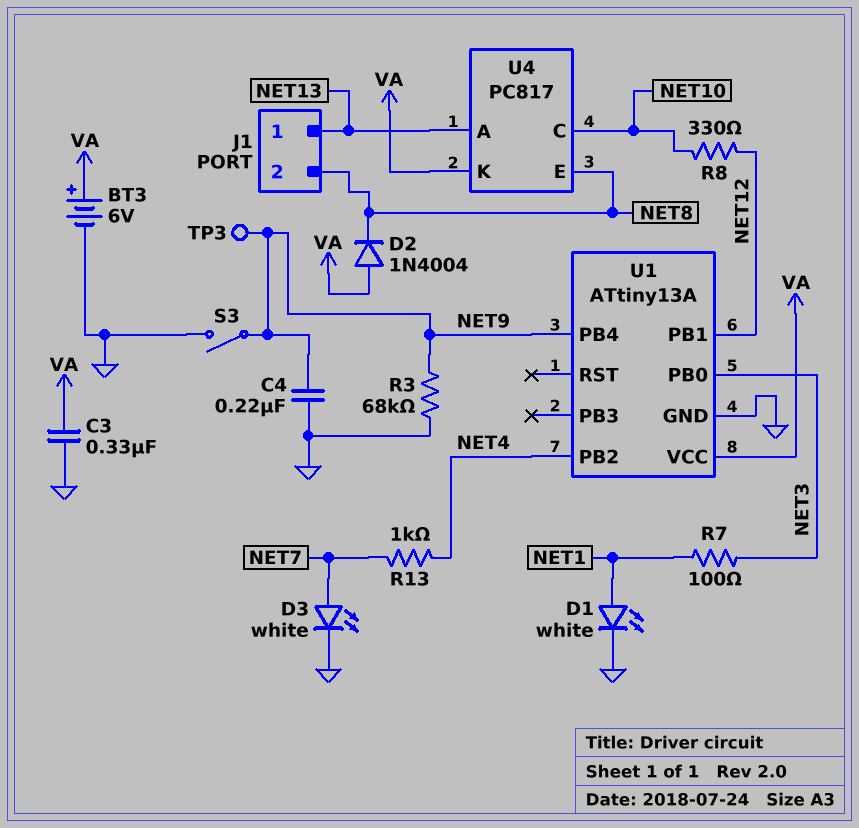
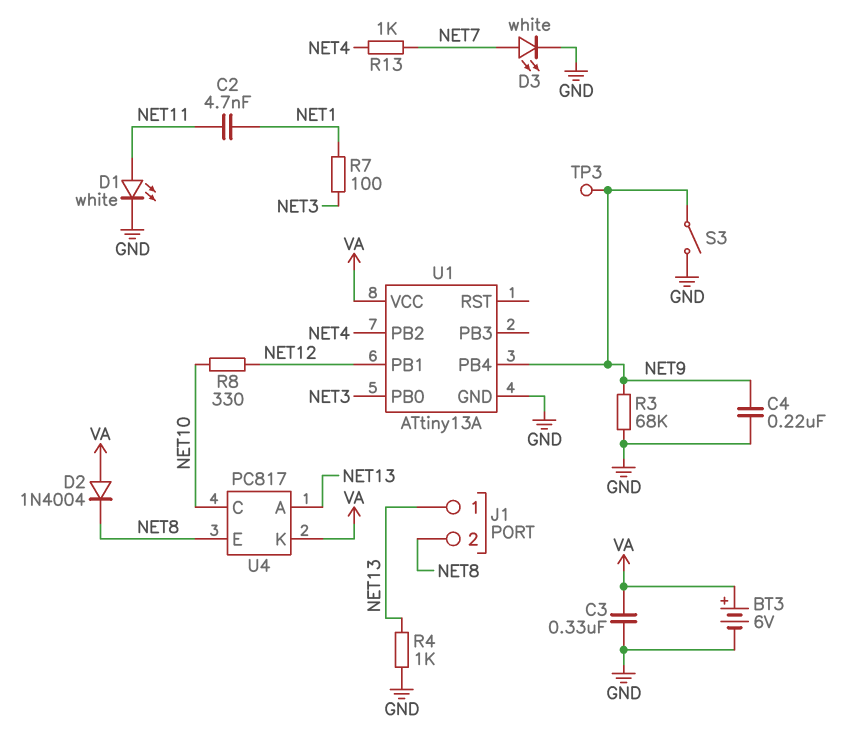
C2: none -> 4.7nF (NET1, NET11)
D1: LED white (A NET1, K GND) -> LED white (A NET11, K GND)
R4: none -> 1k (GND, NET13)

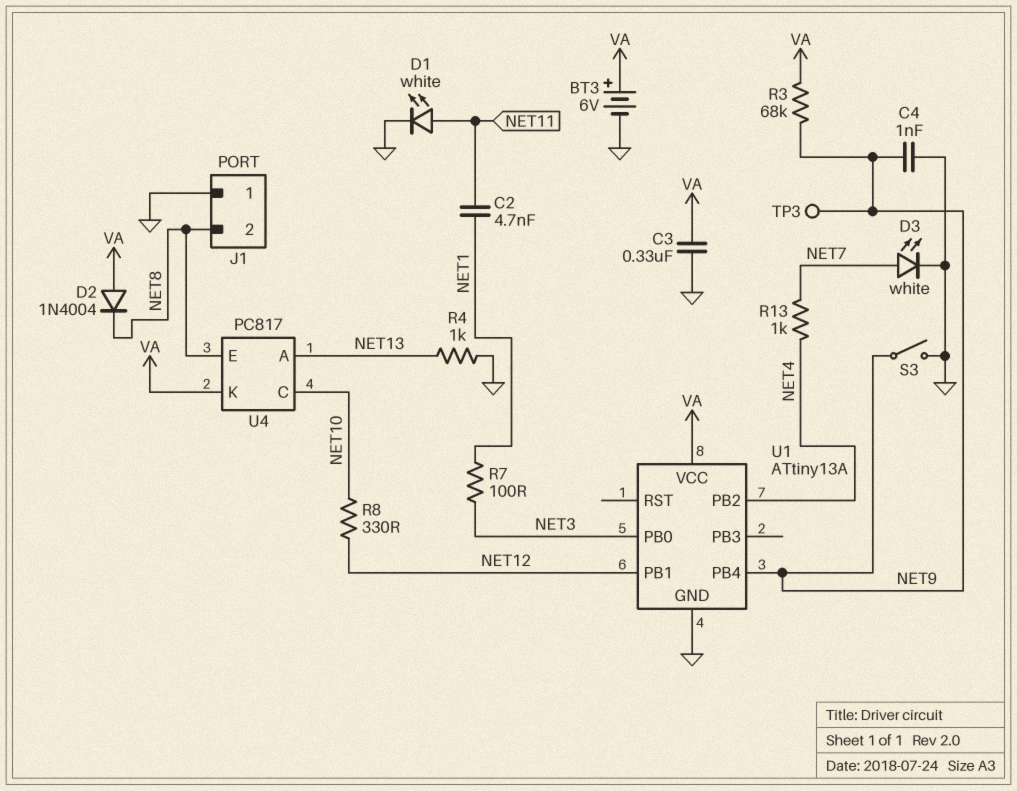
C4: 220nF (GND, NET9) -> 1nF (GND, NET9)
J1 pin 1: NET13 -> GND
R3: 68k (GND, NET9) -> 68k (NET9, VA)

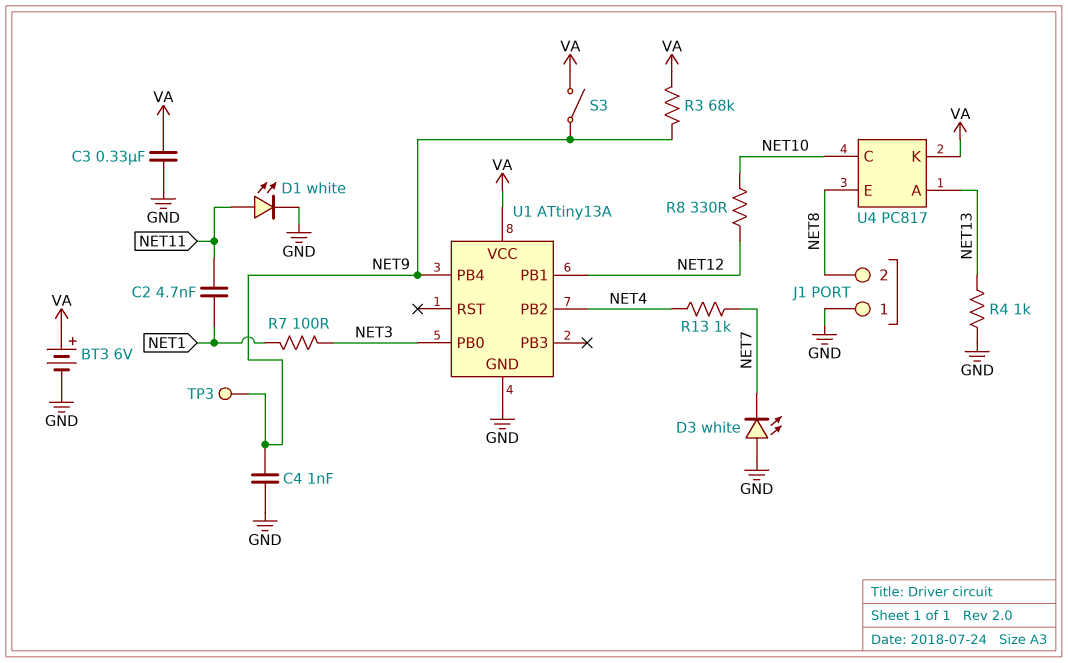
D2: diode 1N4004 (A VA, K NET8) -> none
D3: LED white (A NET7, K GND) -> LED white (A GND, K NET7)
S3: switch (GND, NET9) -> switch (NET9, VA)

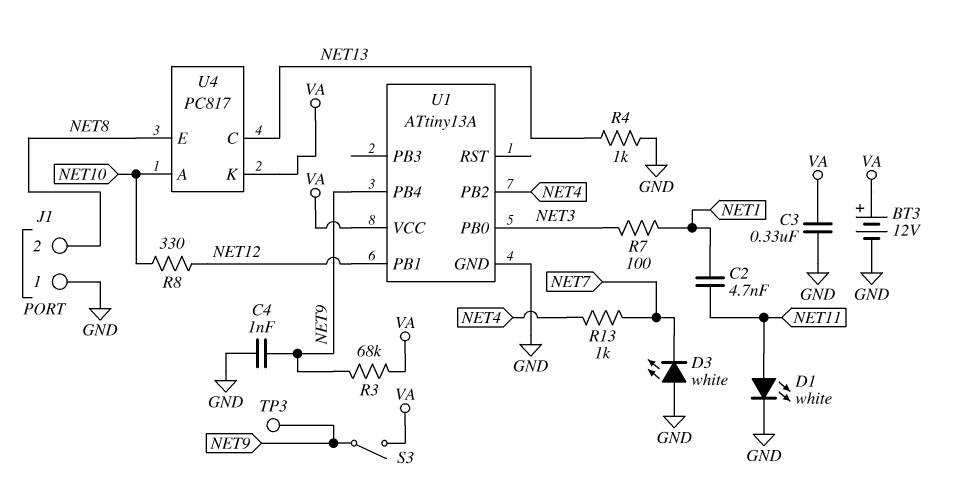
BT3: 6V (plus VA, minus GND) -> 12V (plus VA, minus GND)
U4 pin A: NET13 -> NET10
U4 pin C: NET10 -> NET13

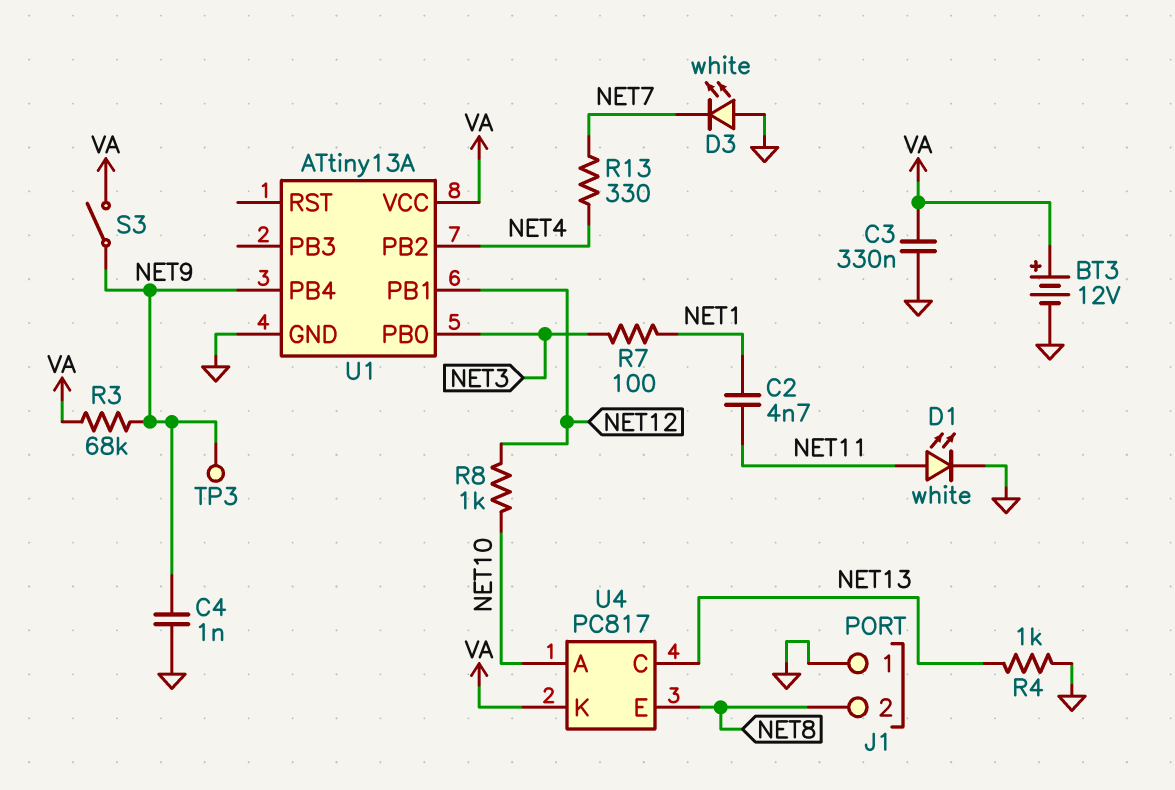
R8: 330 (NET10, NET12) -> 1k (NET10, NET12)
R13: 1k (NET4, NET7) -> 330 (NET4, NET7)

